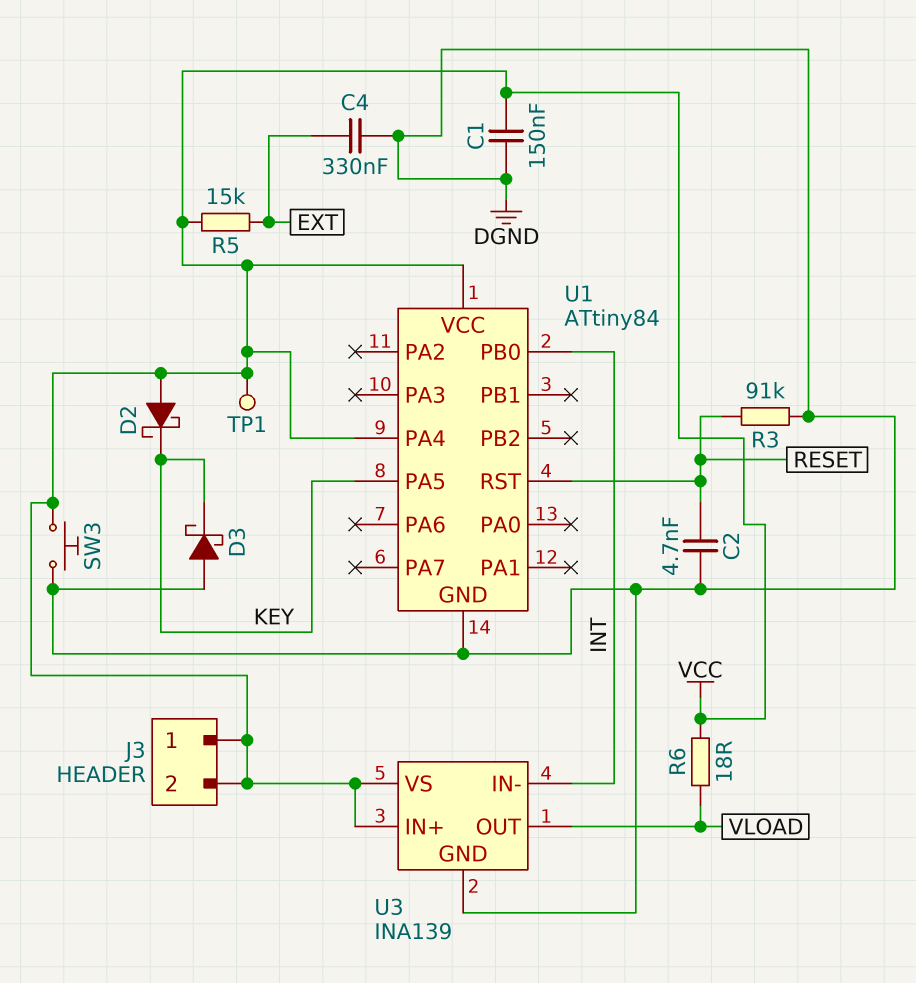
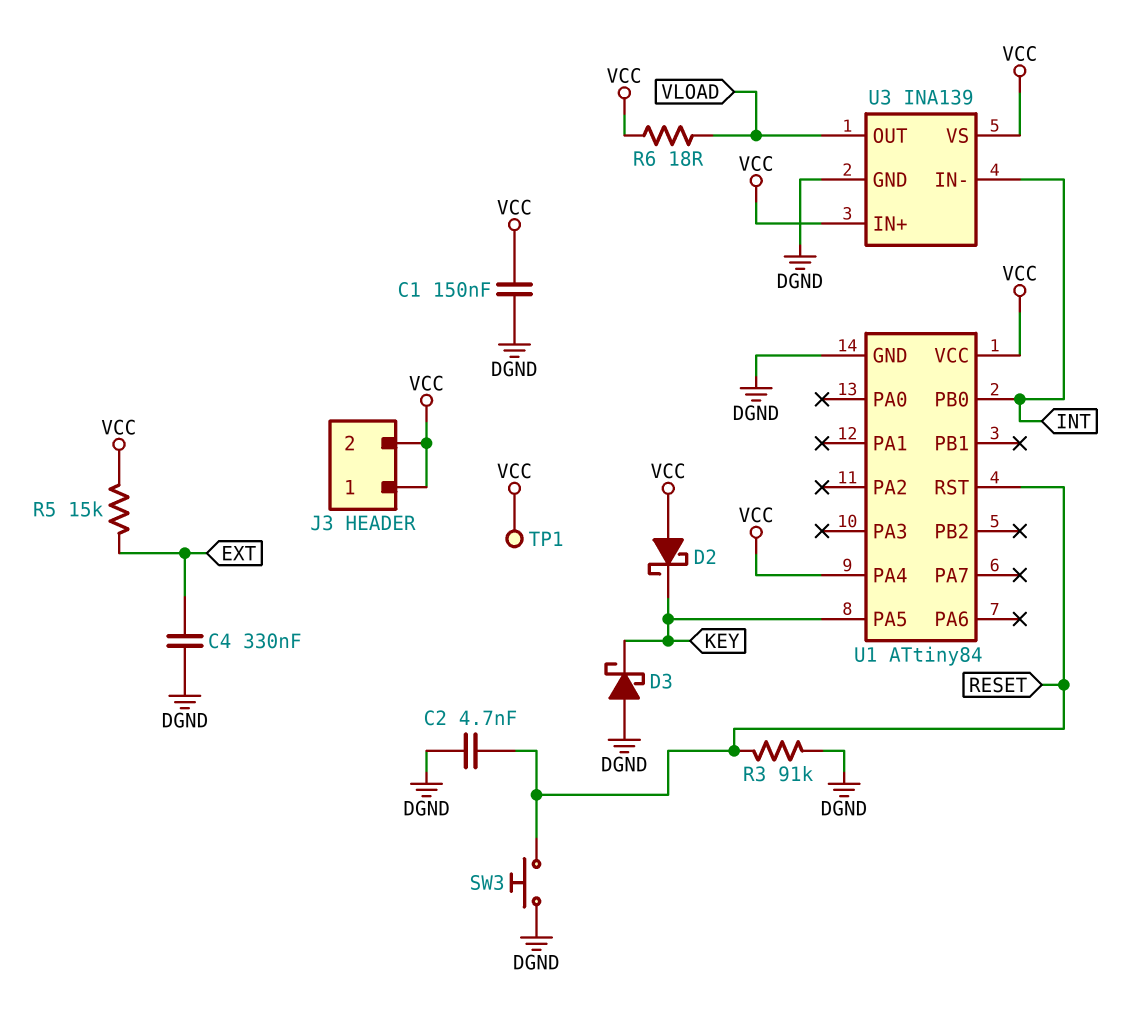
SW3: button (DGND, VCC) -> button (DGND, RESET)

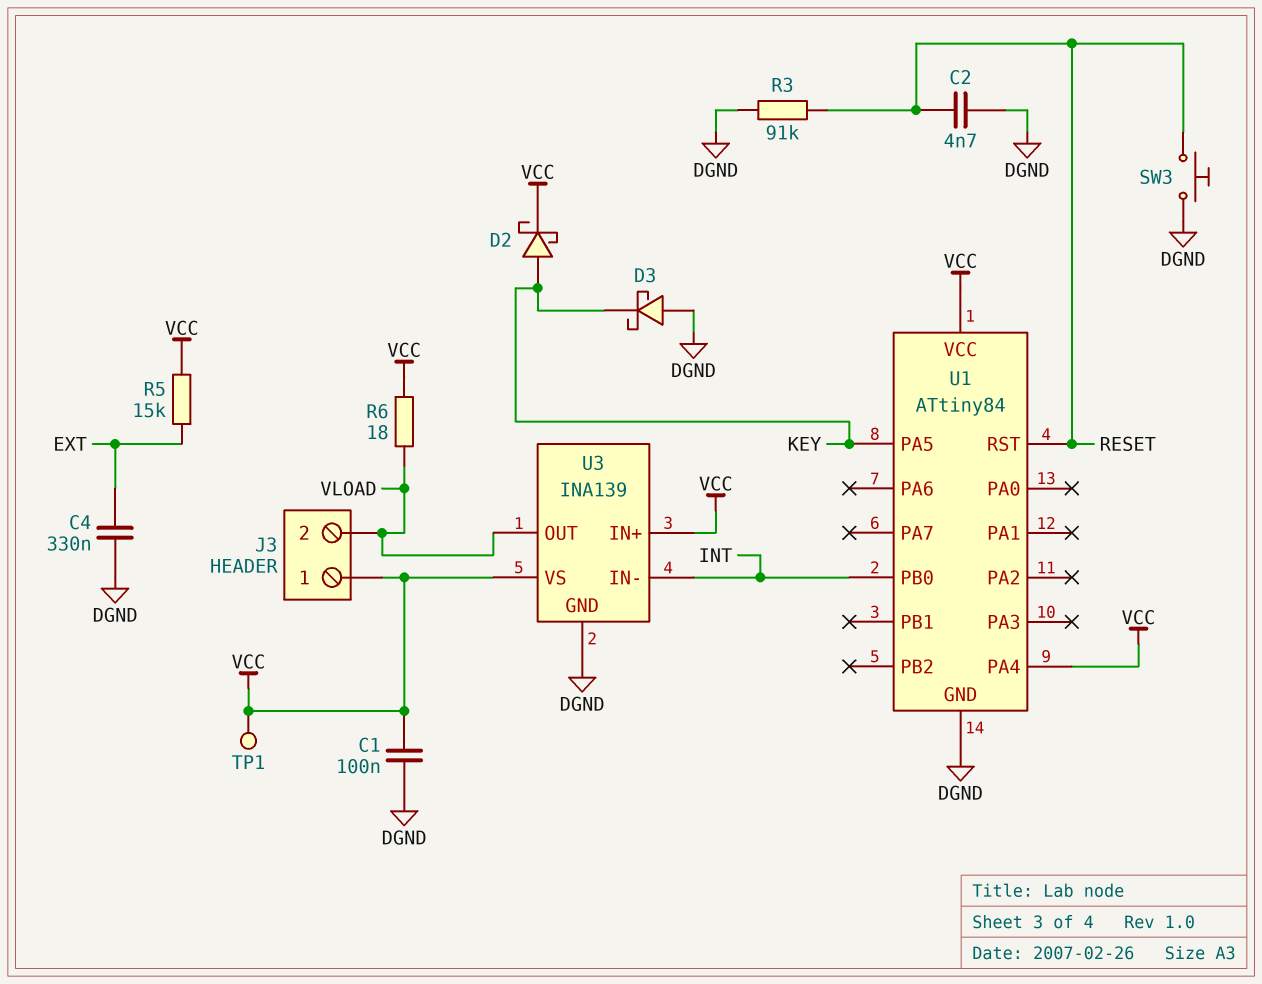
C1: 150nF (DGND, VCC) -> 100nF (DGND, VCC)
D2: schottky (A VCC, K KEY) -> schottky (A KEY, K VCC)
J3 pin 2: VCC -> VLOAD

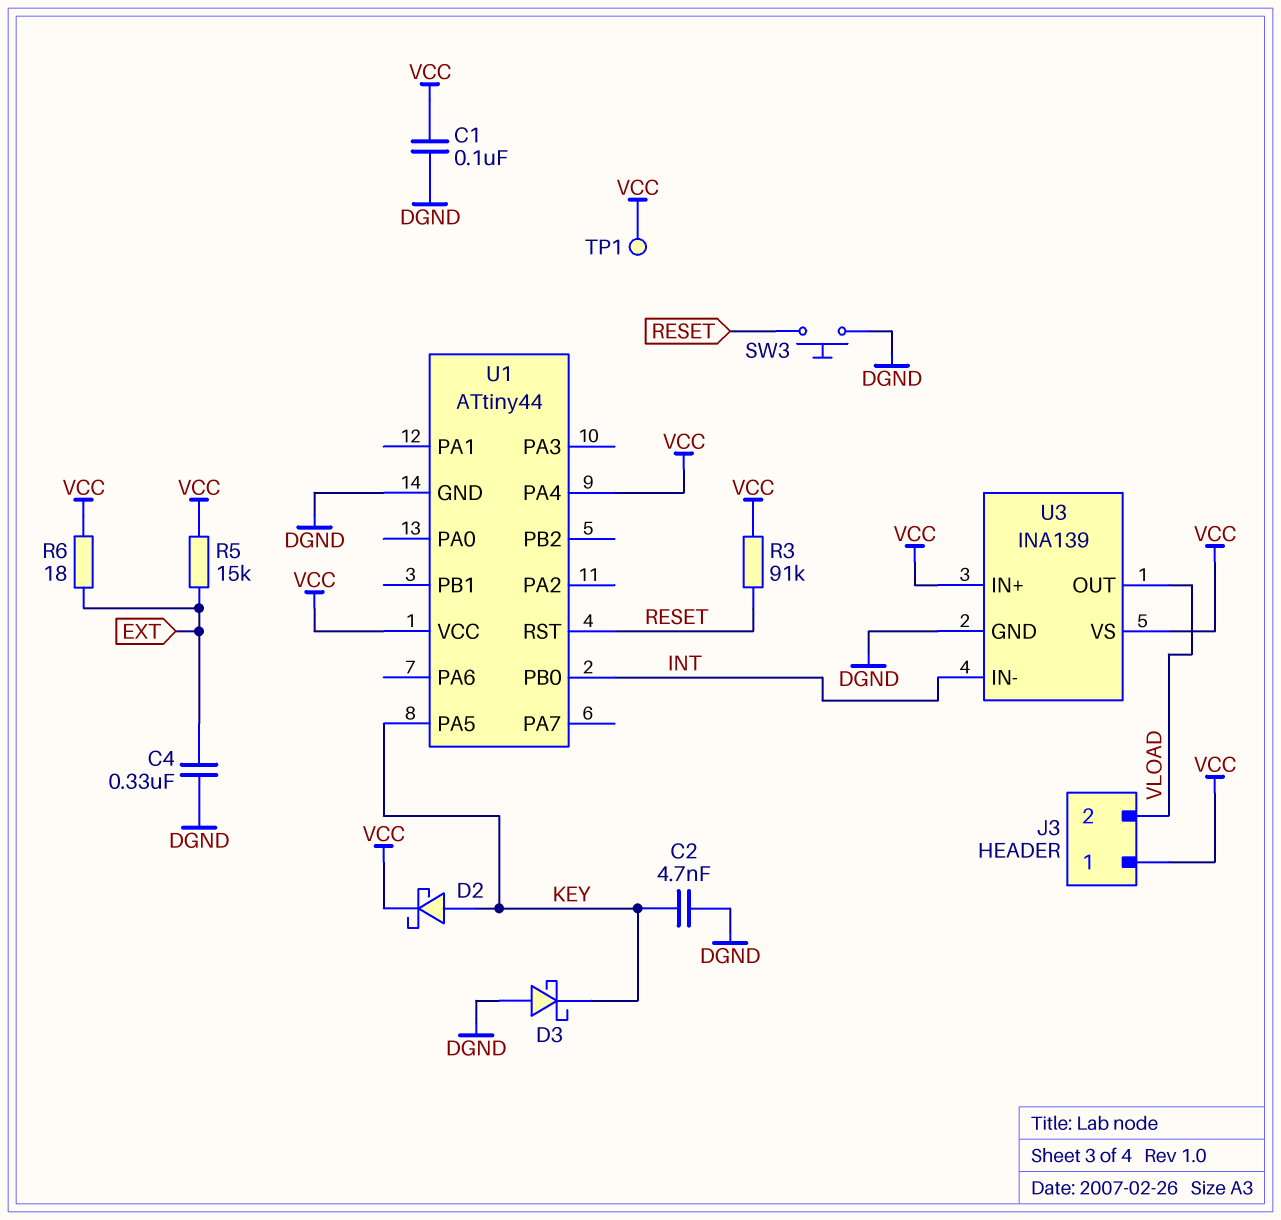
C2: 4.7nF (DGND, RESET) -> 4.7nF (DGND, KEY)
R3: 91k (DGND, RESET) -> 91k (RESET, VCC)
R6: 18 (VCC, VLOAD) -> 18 (EXT, VCC)
U1: ATtiny84 -> ATtiny44

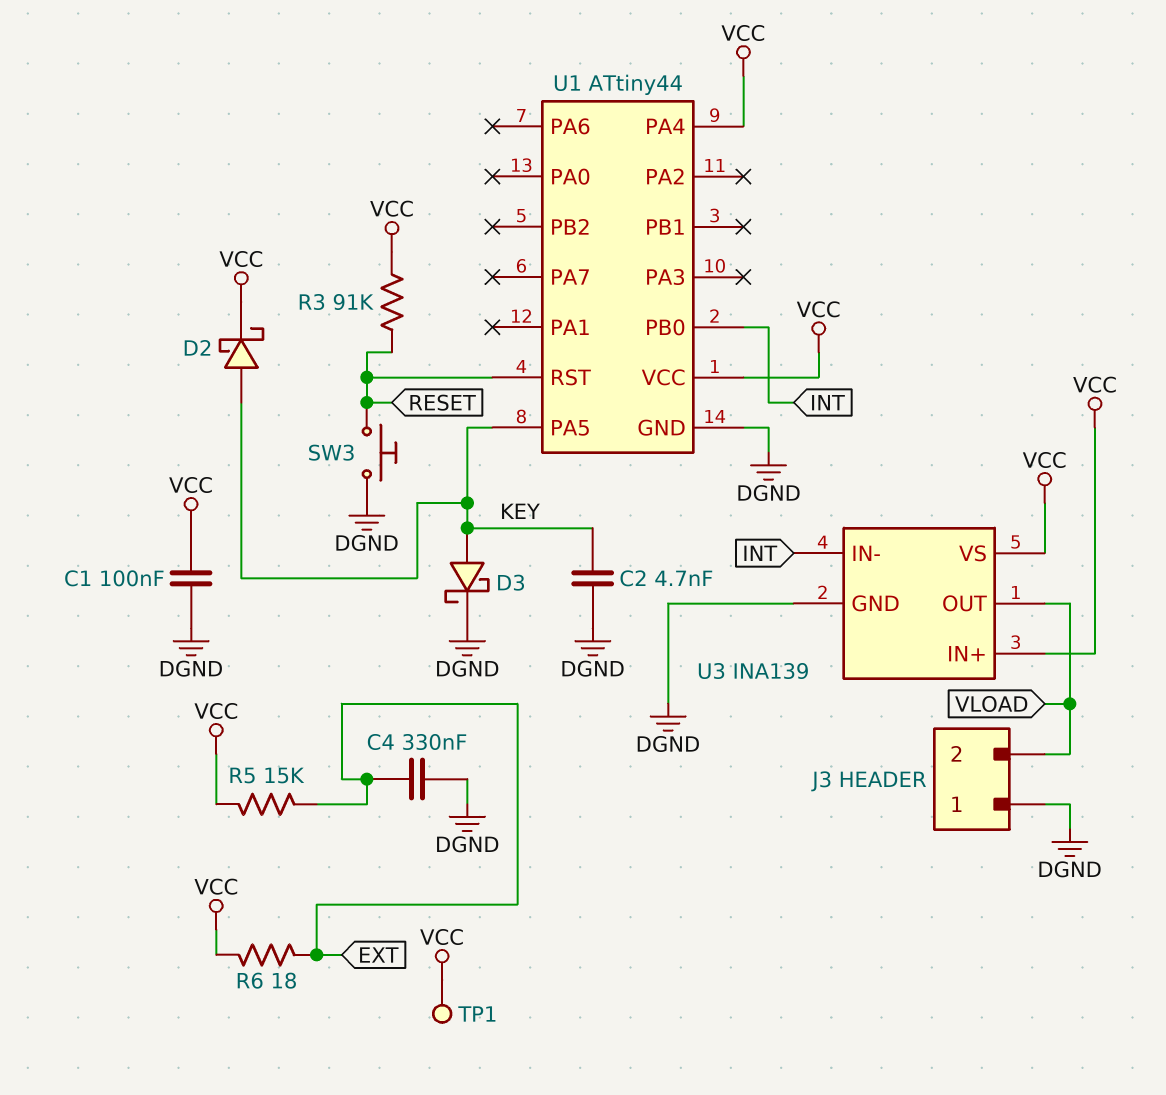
D3: schottky (A DGND, K KEY) -> schottky (A KEY, K DGND)
J3 pin 1: VCC -> DGND

